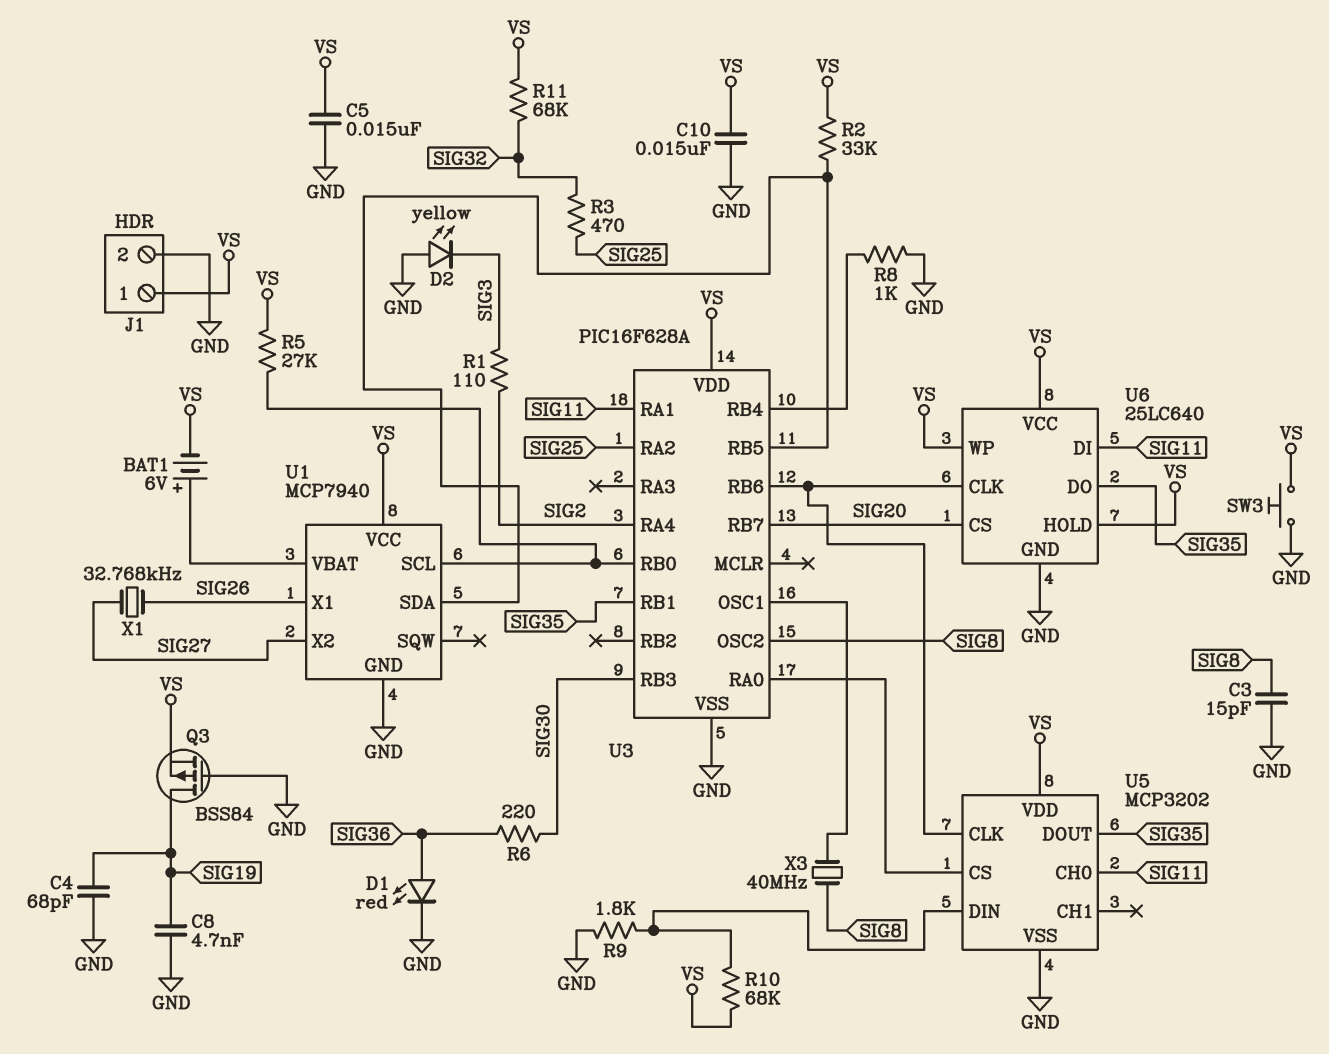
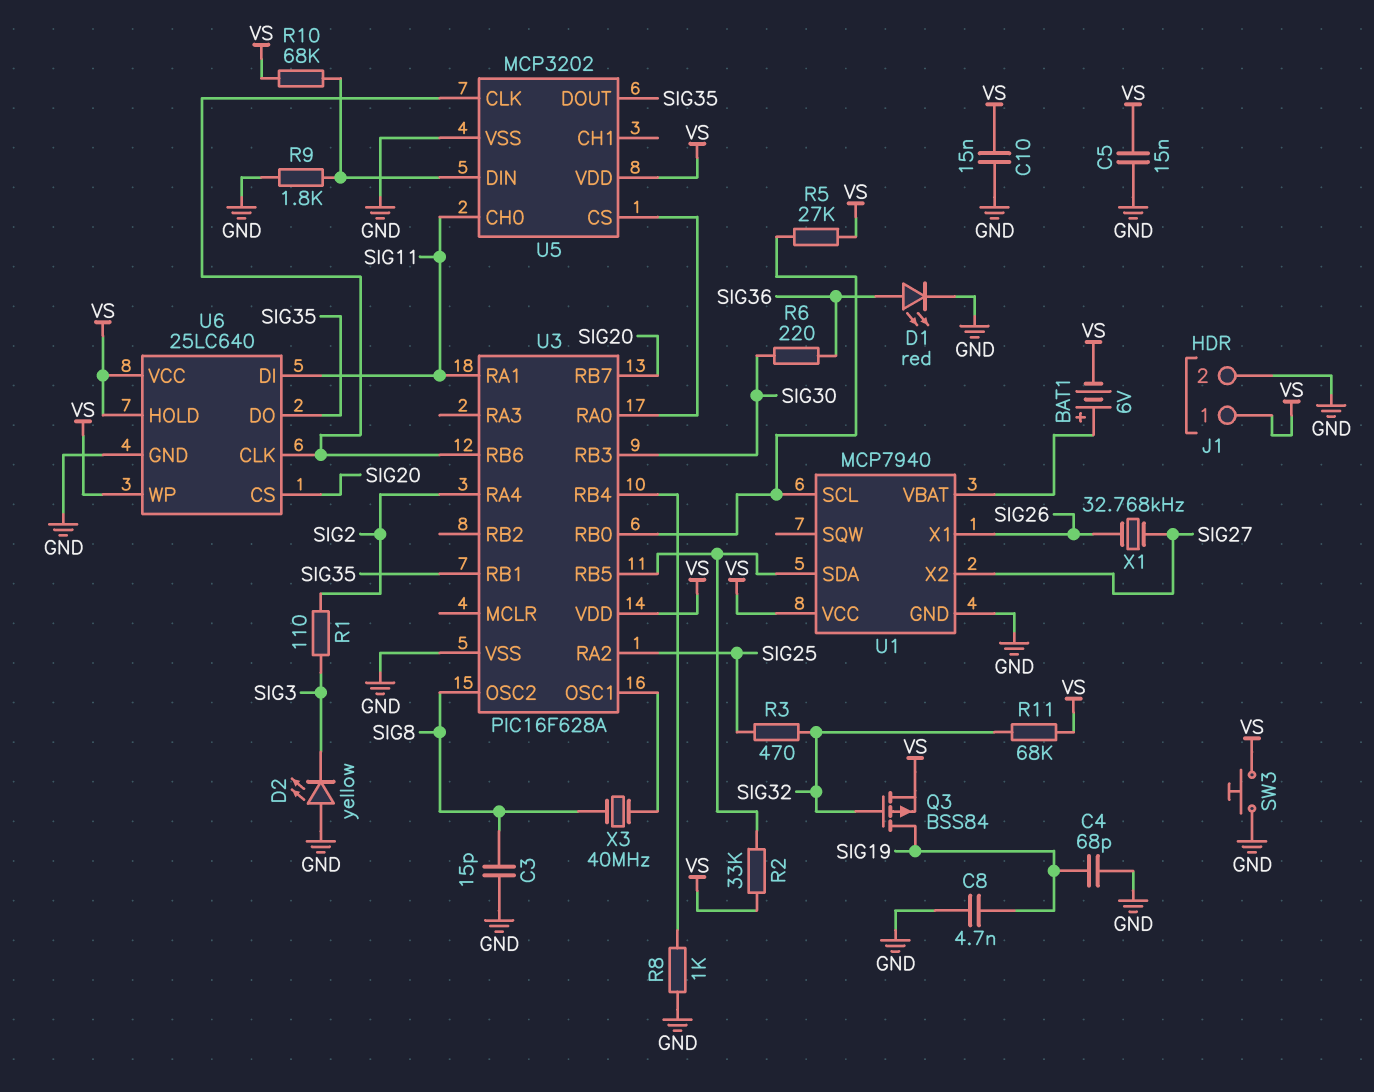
Q3: PMOS BSS84 (G GND, D SIG19, S VS) -> PMOS BSS84 (G SIG32, D SIG19, S VS)

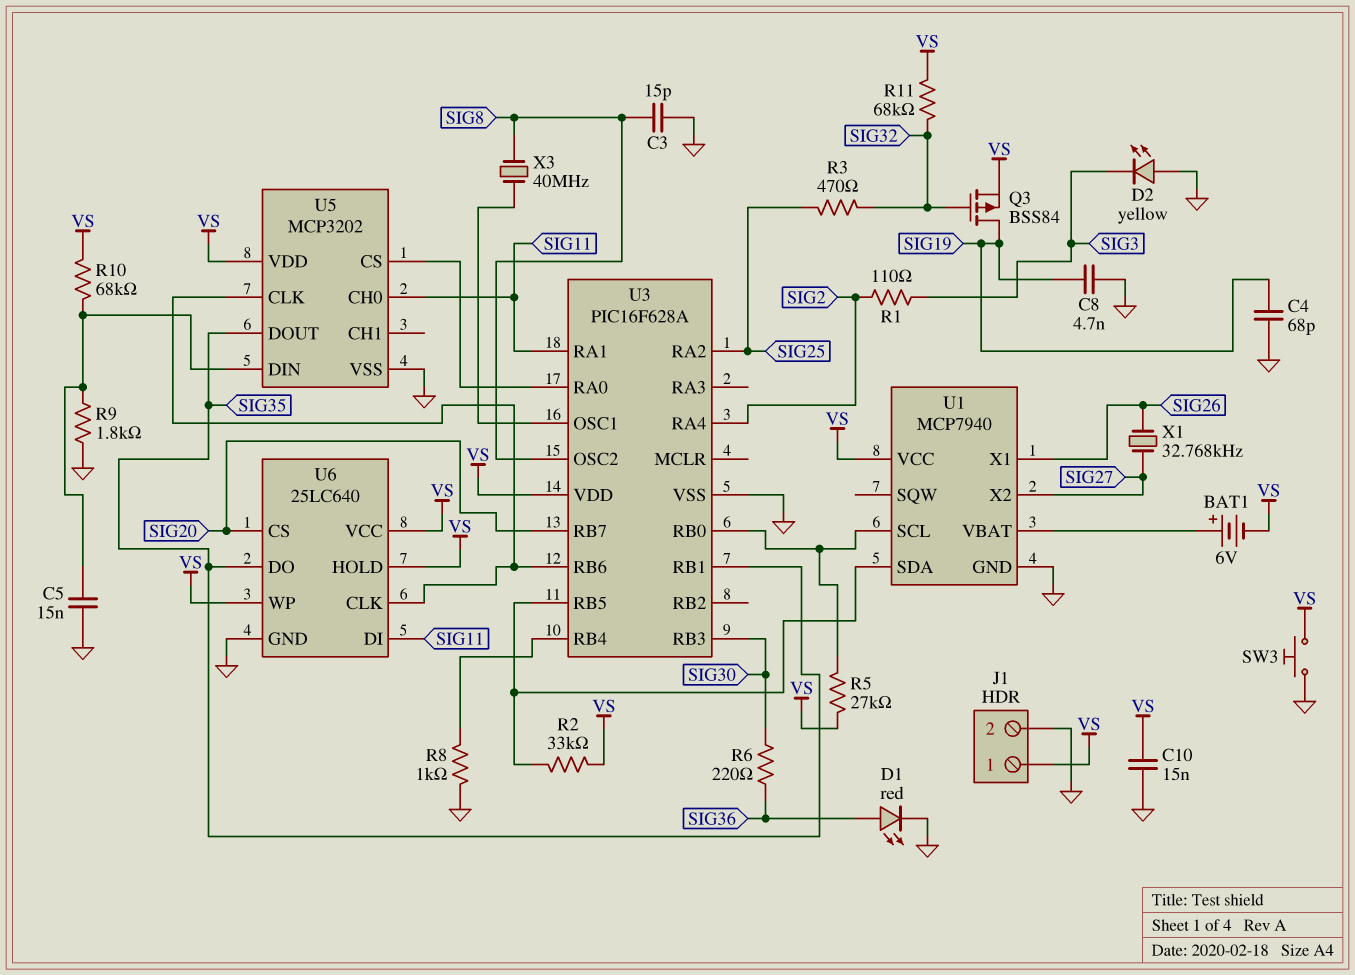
C5: 15nF (GND, VS) -> 15nF (GND, U5/DIN)

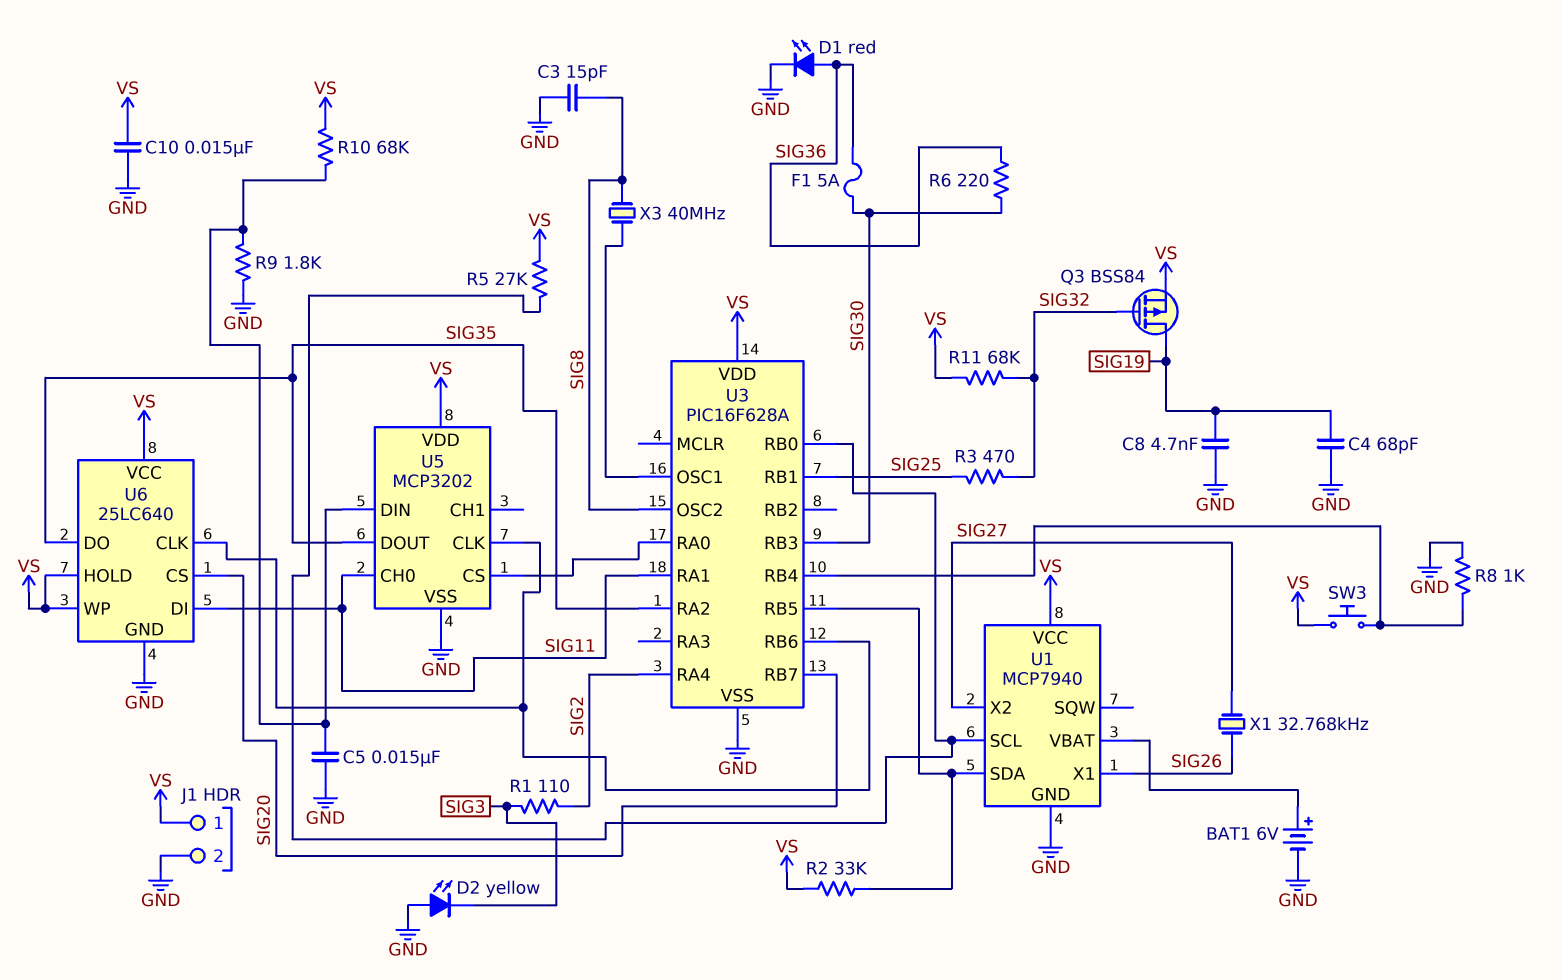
BAT1: 6V (plus U1/VBAT, minus VS) -> 6V (plus U1/VBAT, minus GND)
F1: none -> 5A (SIG30, SIG36)
SW3: button (GND, VS) -> button (U3/RB4, VS)
U3 pin RA2: SIG25 -> SIG35
U3 pin RB1: SIG35 -> SIG25

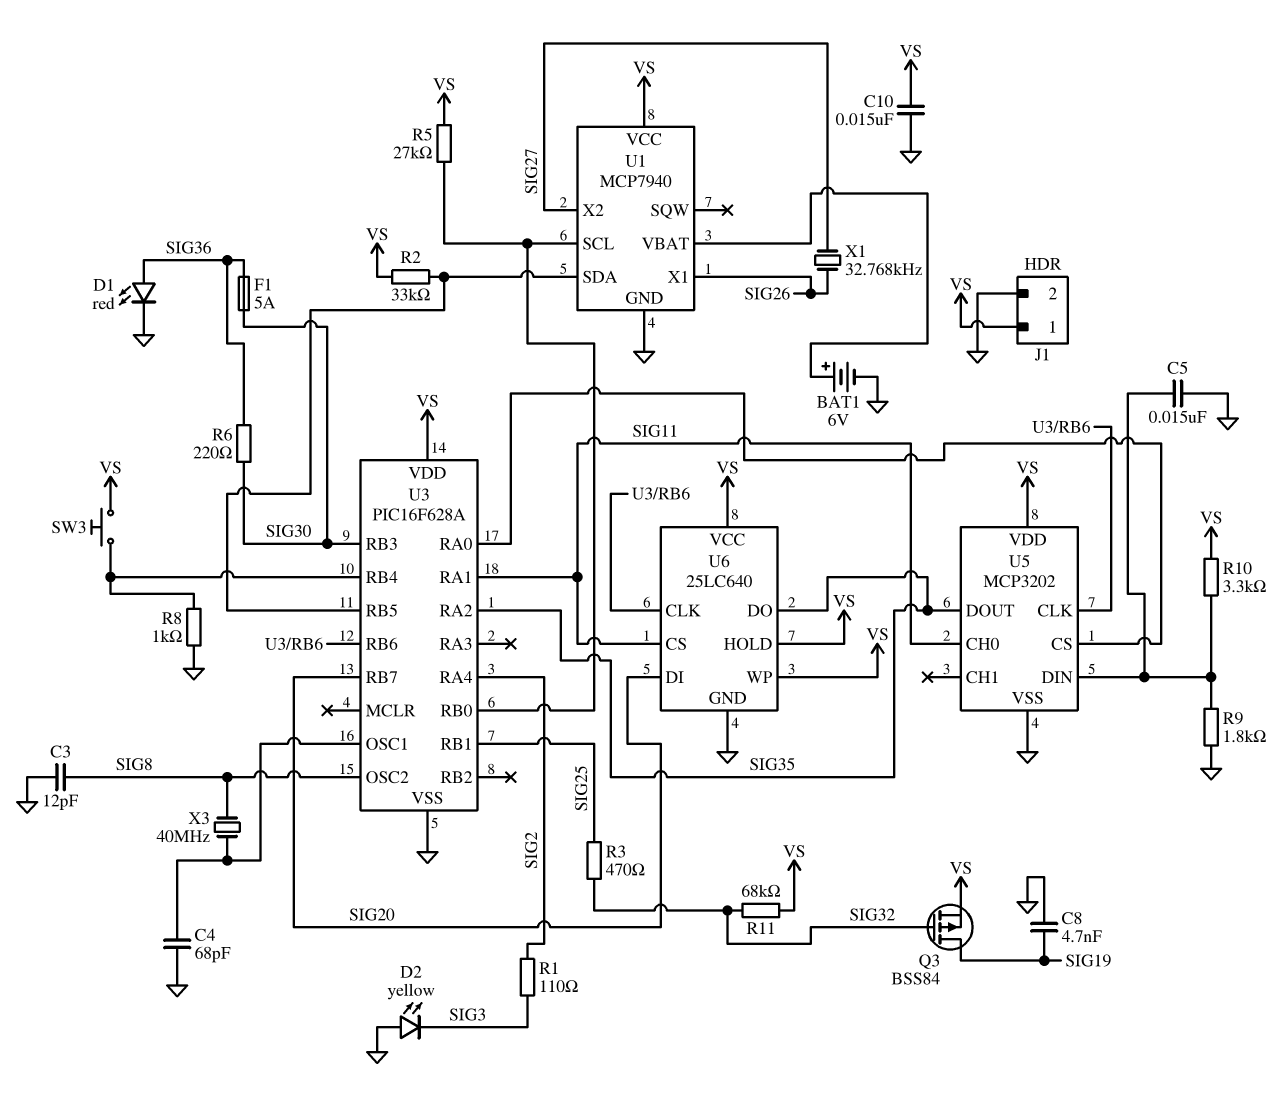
C3: 15pF (GND, SIG8) -> 12pF (GND, SIG8)
C4: 68pF (GND, SIG19) -> 68pF (GND, U3/OSC1)
R10: 68k (U5/DIN, VS) -> 3.3k (U5/DIN, VS)
U6 pin CS: SIG20 -> SIG11
U6 pin DI: SIG11 -> SIG20

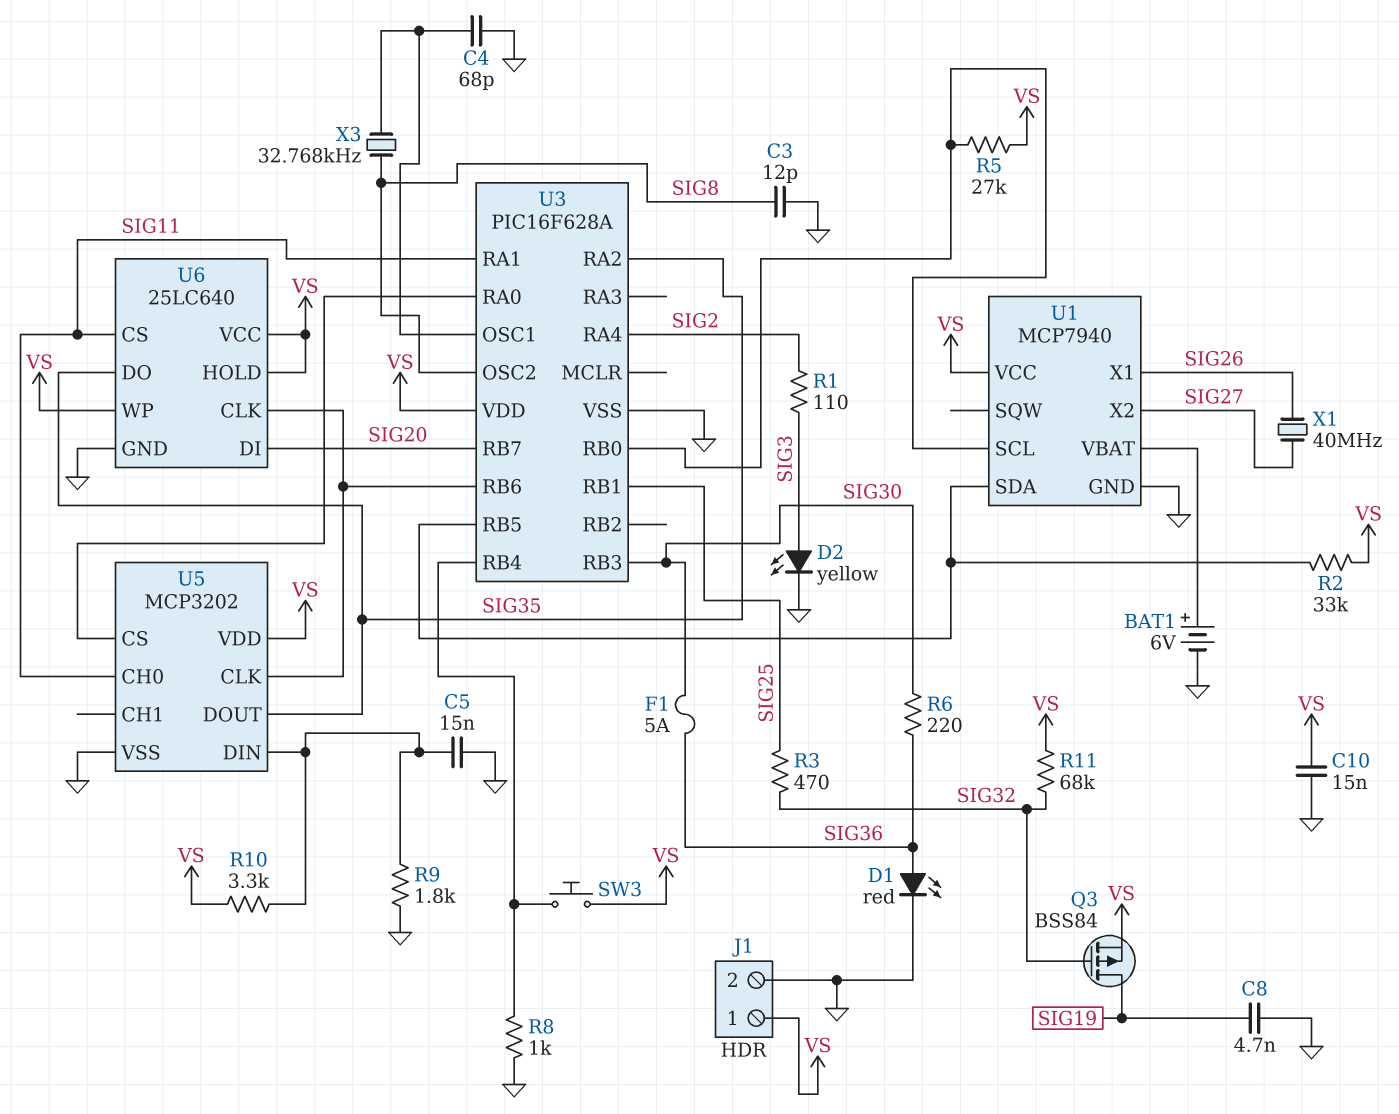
D2: LED yellow (A GND, K SIG3) -> LED yellow (A SIG3, K GND)
X1: 32.768kHz (SIG26, SIG27) -> 40MHz (SIG26, SIG27)
X3: 40MHz (SIG8, U3/OSC1) -> 32.768kHz (SIG8, U3/OSC1)

